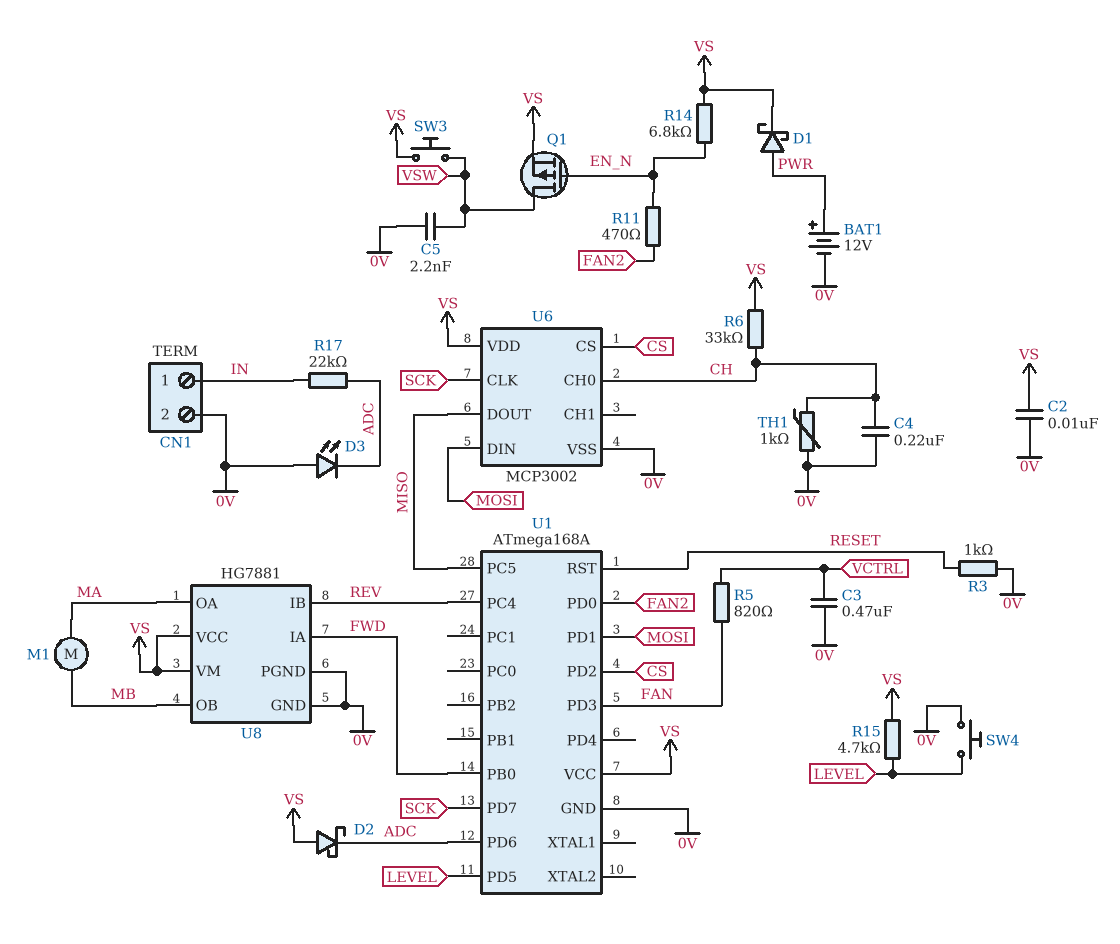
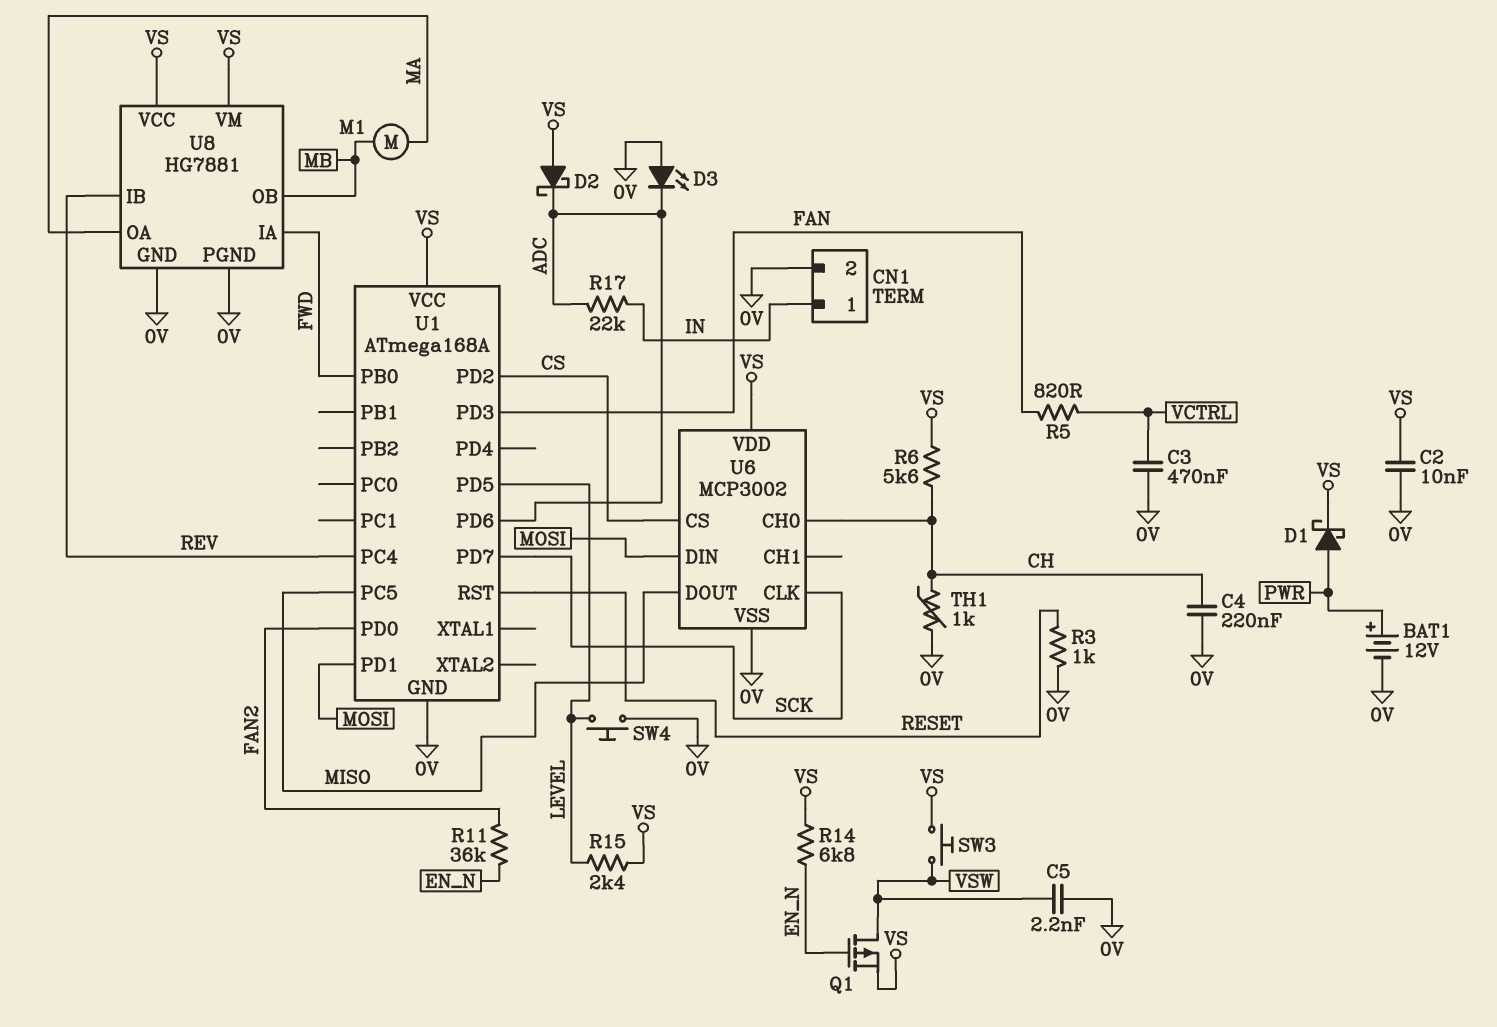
R6: 33k (CH, VS) -> 5.6k (CH, VS)
R11: 470 (EN_N, FAN2) -> 36k (EN_N, FAN2)
R15: 4.7k (LEVEL, VS) -> 2.4k (LEVEL, VS)

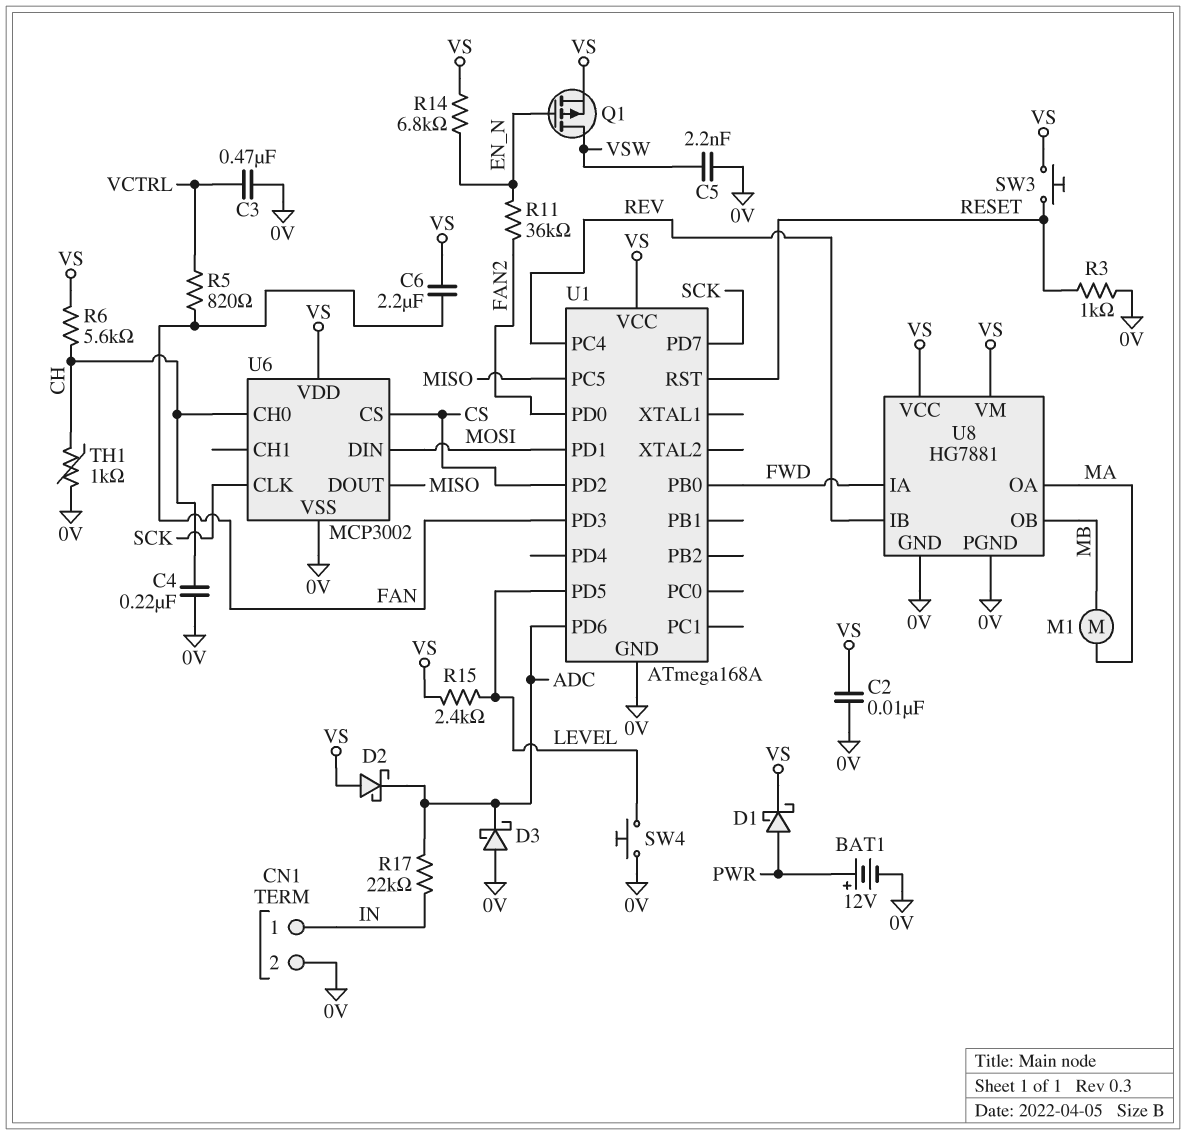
C6: none -> 2.2uF (FAN, VS)
D3: LED (A 0V, K ADC) -> schottky (A 0V, K ADC)
SW3: button (VS, VSW) -> button (RESET, VS)

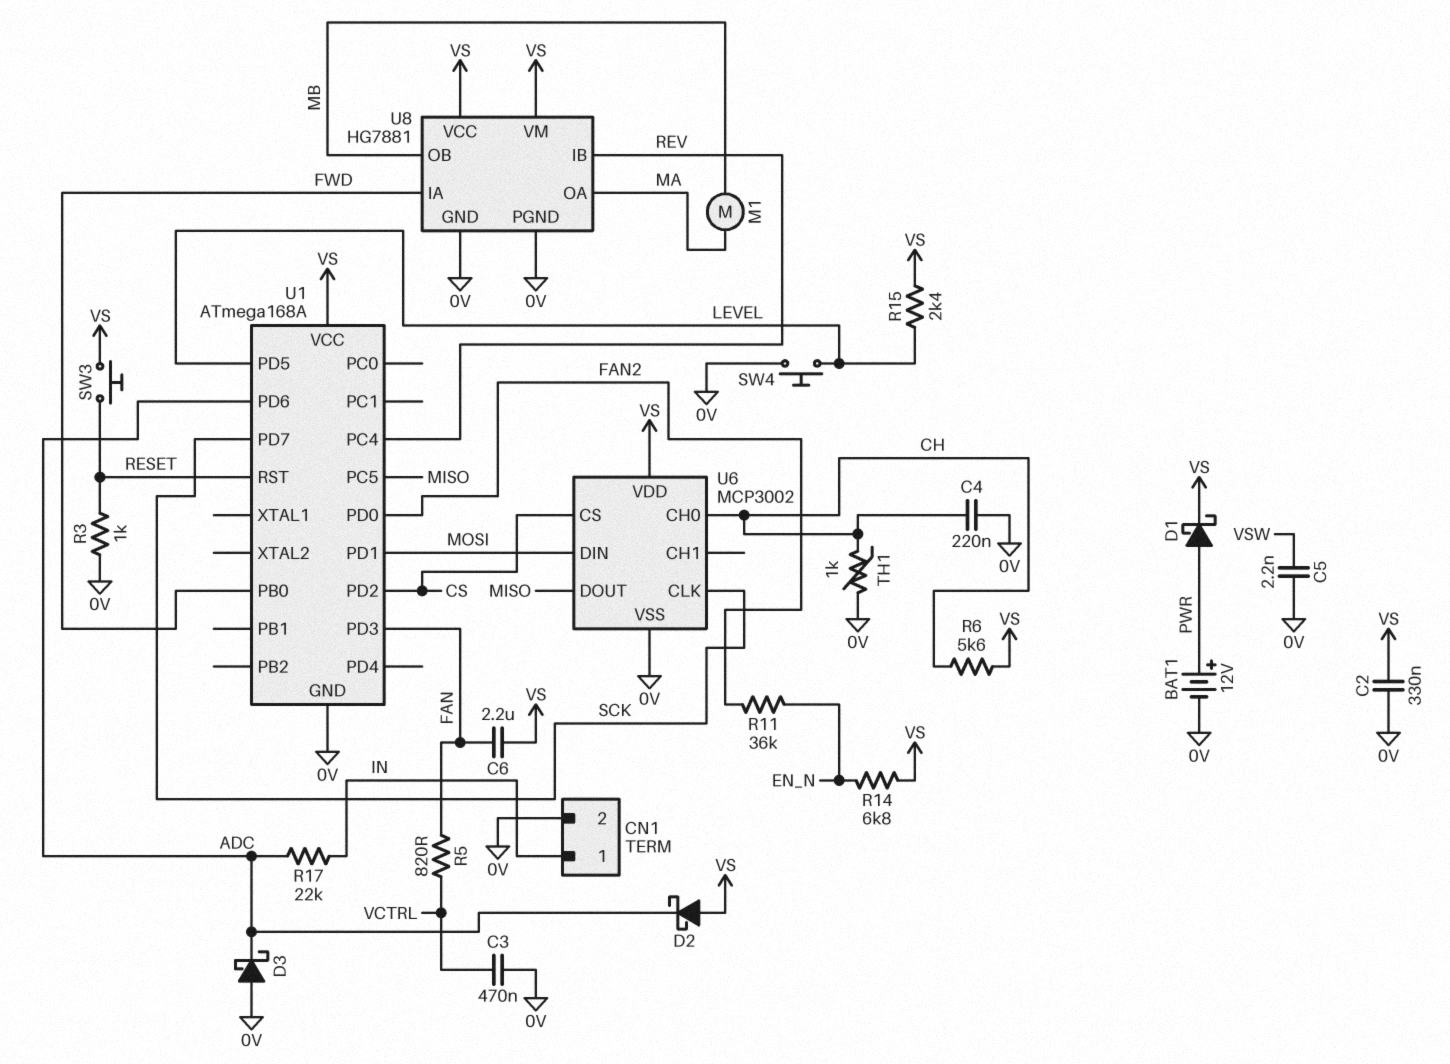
C2: 10nF (0V, VS) -> 330nF (0V, VS)
Q1: PMOS (G EN_N, D VSW, S VS) -> none

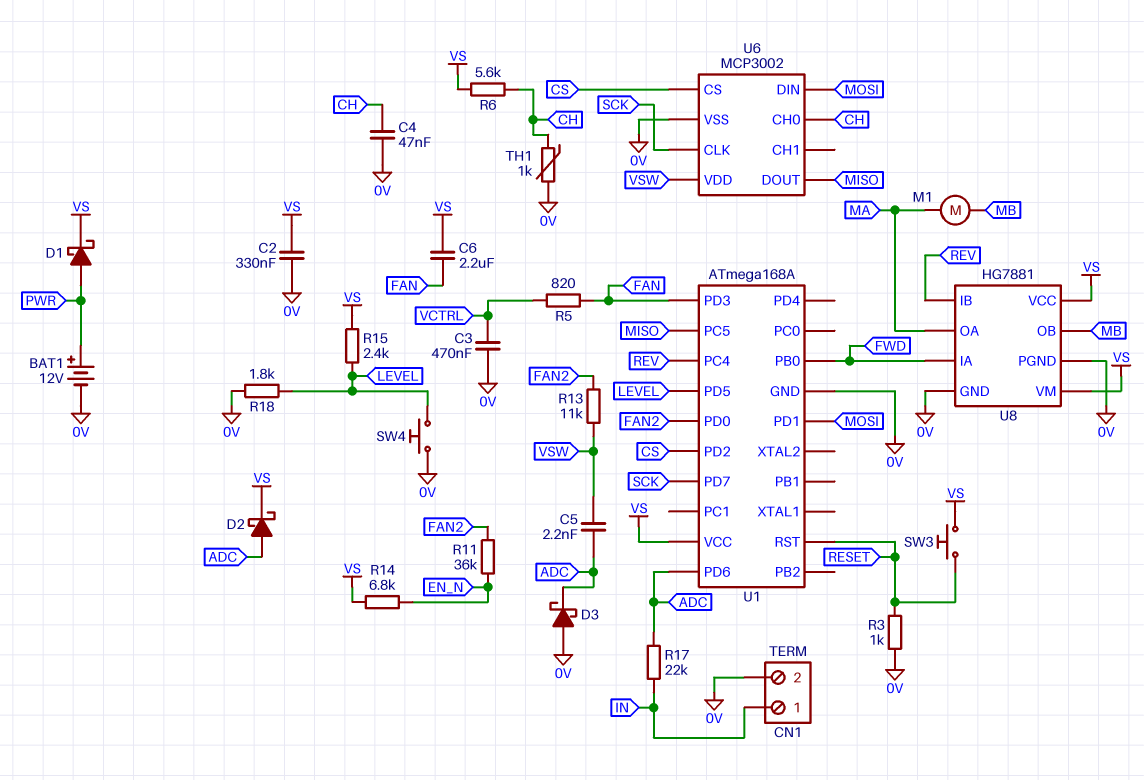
C4: 220nF (0V, CH) -> 47nF (0V, CH)
C5: 2.2nF (0V, VSW) -> 2.2nF (ADC, VSW)
D2: schottky (A VS, K ADC) -> schottky (A ADC, K VS)
R13: none -> 11k (FAN2, VSW)
R18: none -> 1.8k (0V, LEVEL)
U6 pin VDD: VS -> VSW

